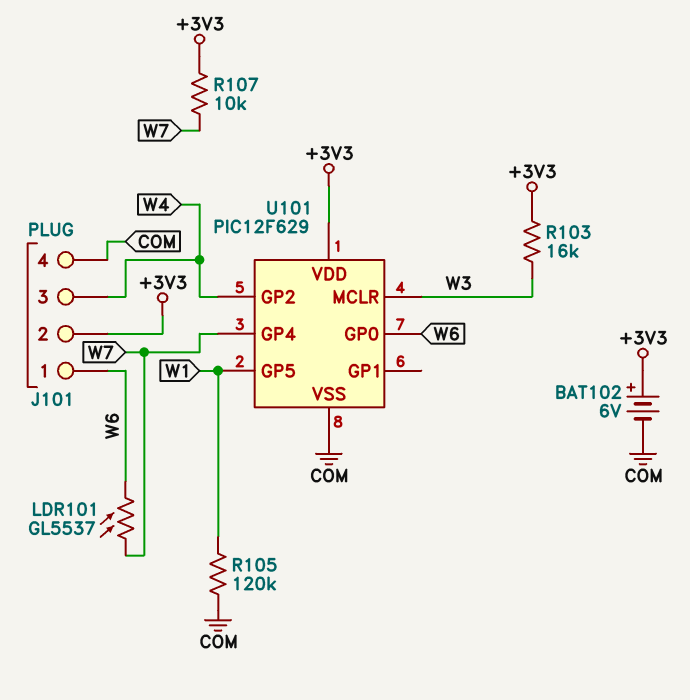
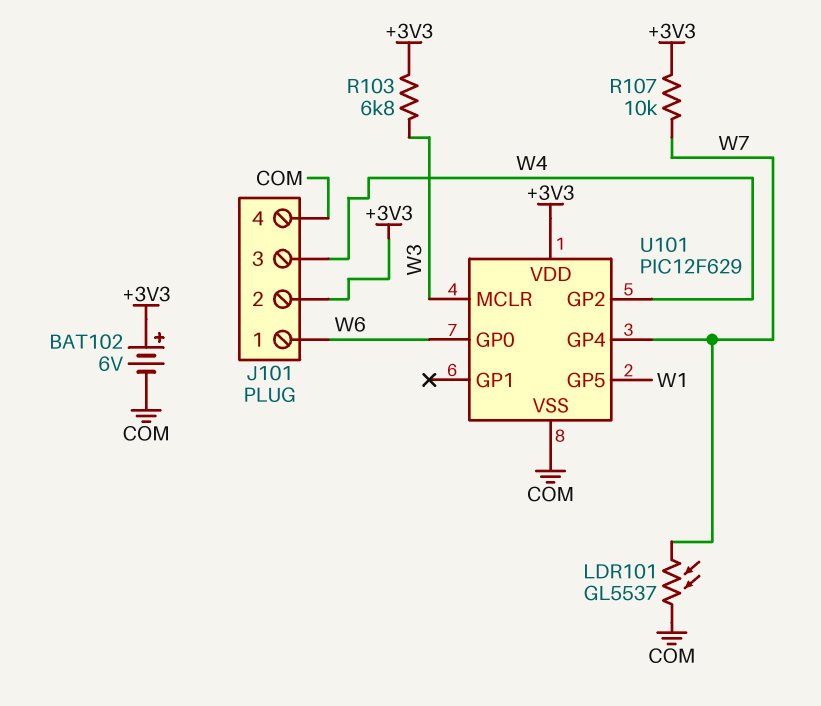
LDR101: GL5537 (W6, W7) -> GL5537 (COM, W7)
R103: 16k (+3V3, W3) -> 6.8k (+3V3, W3)
R105: 120k (COM, W1) -> none

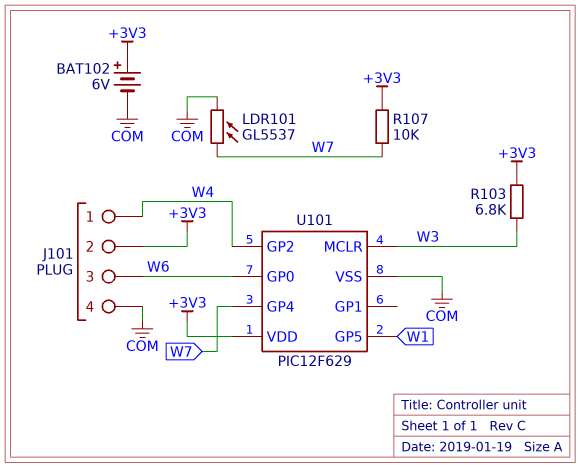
J101 pin 1: W6 -> W4
J101 pin 3: W4 -> W6

